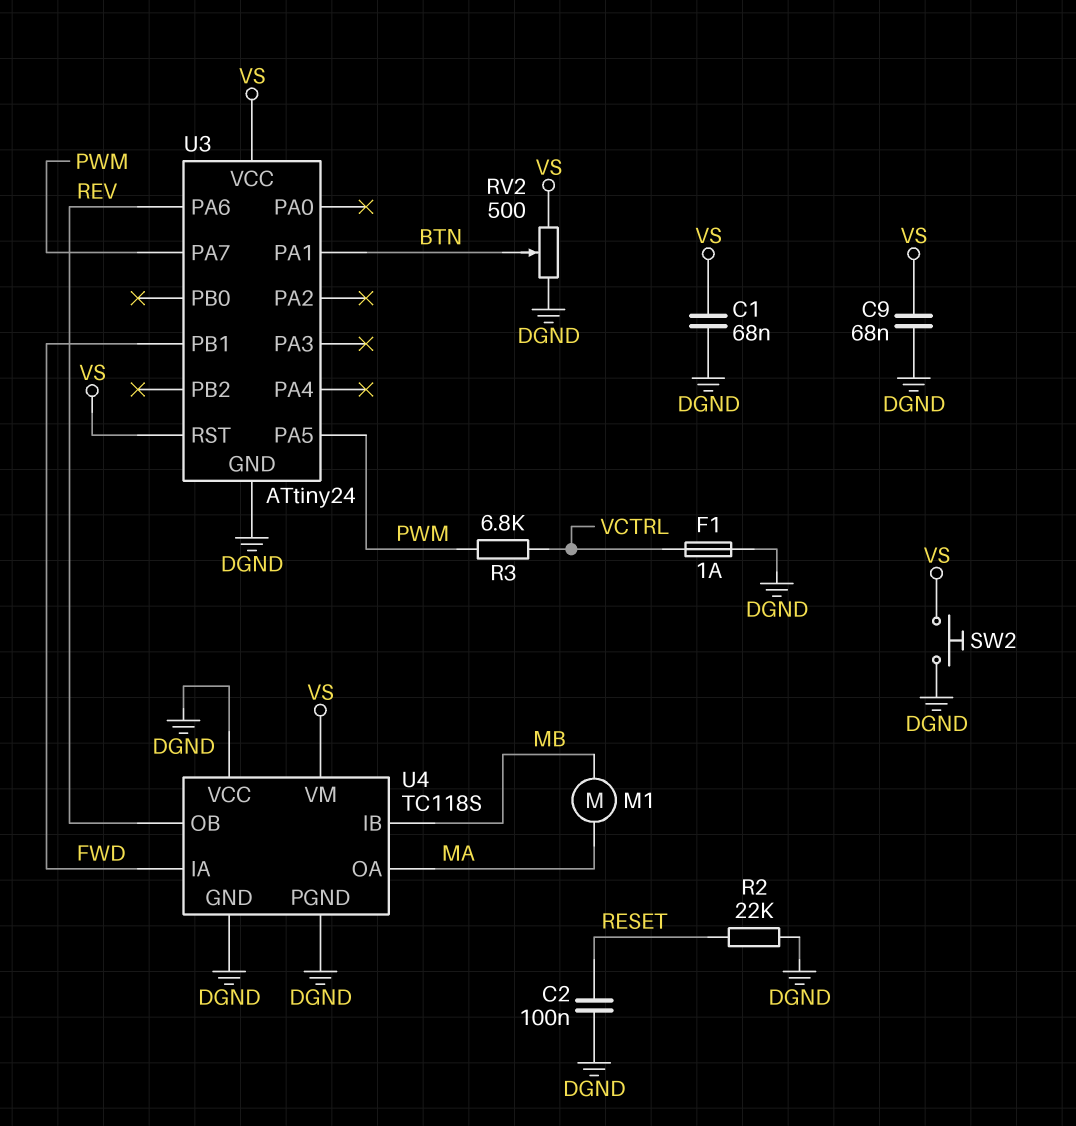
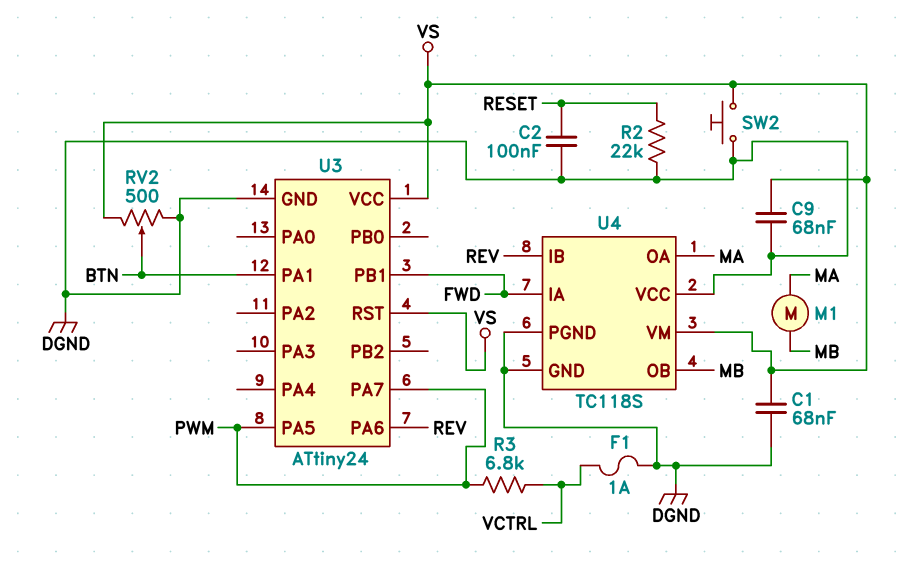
U4 pin IB: MB -> REV
U4 pin OB: REV -> MB

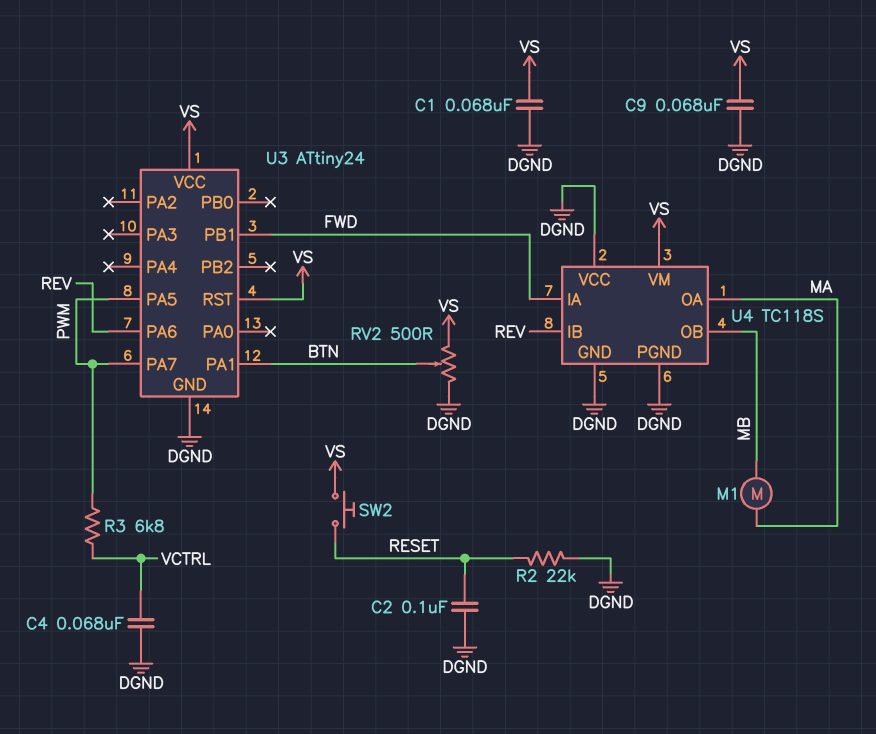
C4: none -> 68nF (DGND, VCTRL)
F1: 1A (DGND, VCTRL) -> none
SW2: button (DGND, VS) -> button (RESET, VS)

